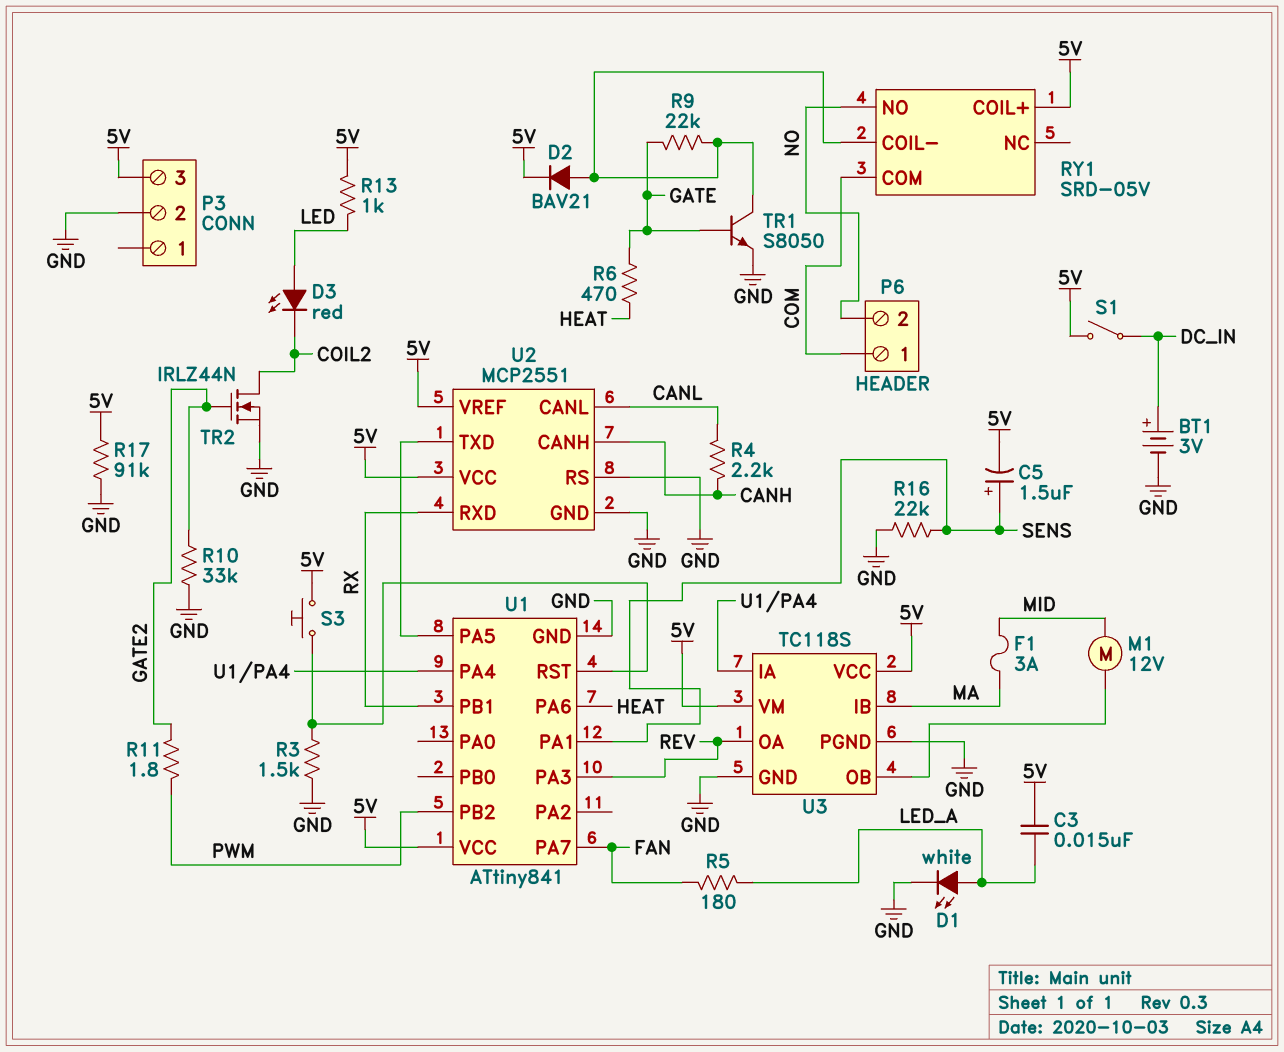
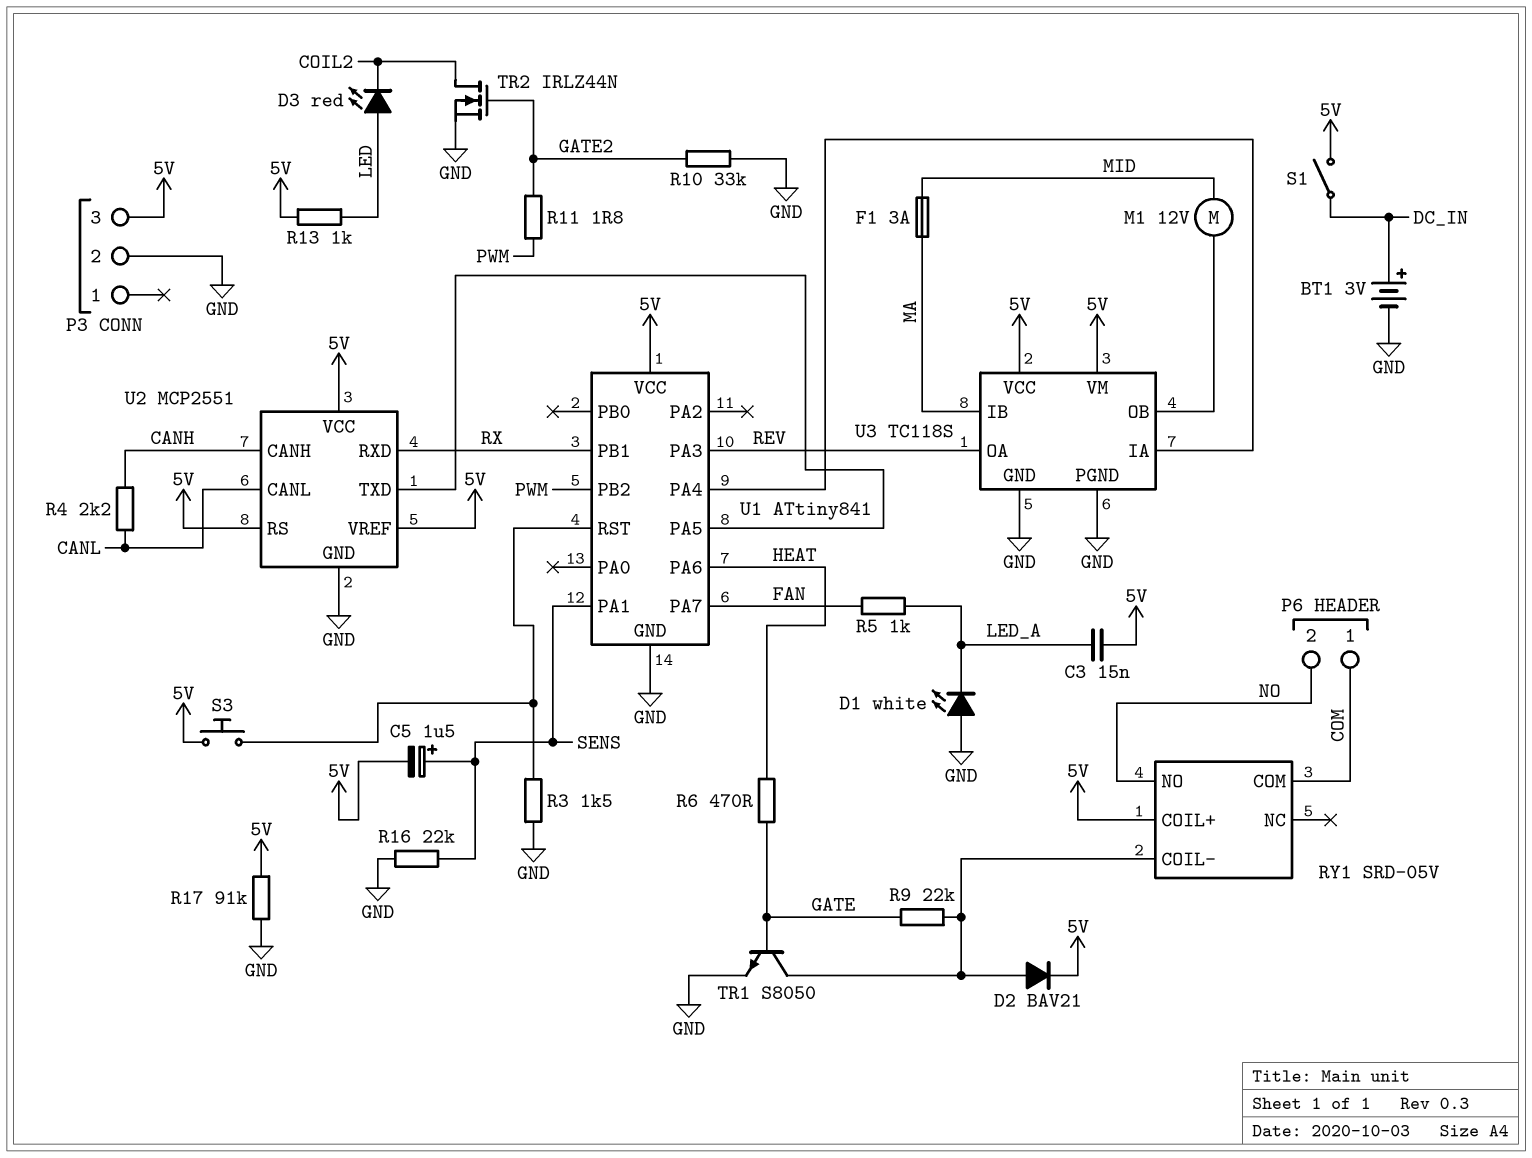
D1: LED white (A LED_A, K GND) -> LED white (A GND, K LED_A)
R5: 180 (FAN, LED_A) -> 1k (FAN, LED_A)
U2 pin RS: GND -> 5V

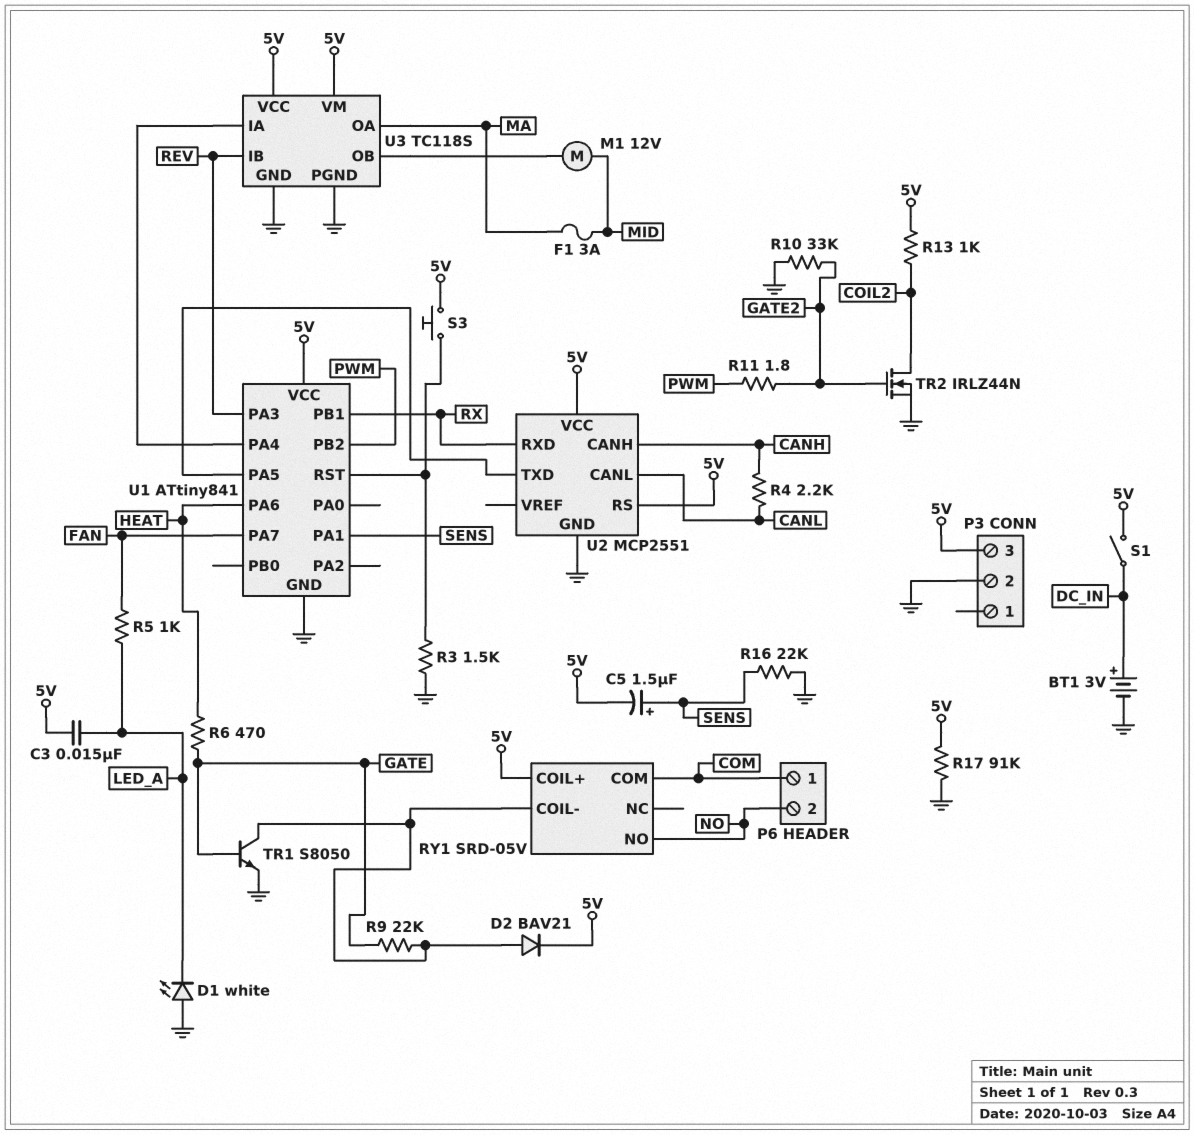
D3: LED red (A LED, K COIL2) -> none
R13: 1k (5V, LED) -> 1k (5V, COIL2)
U2 pin VREF: 5V -> none
U3 pin IB: MA -> REV
U3 pin OA: REV -> MA

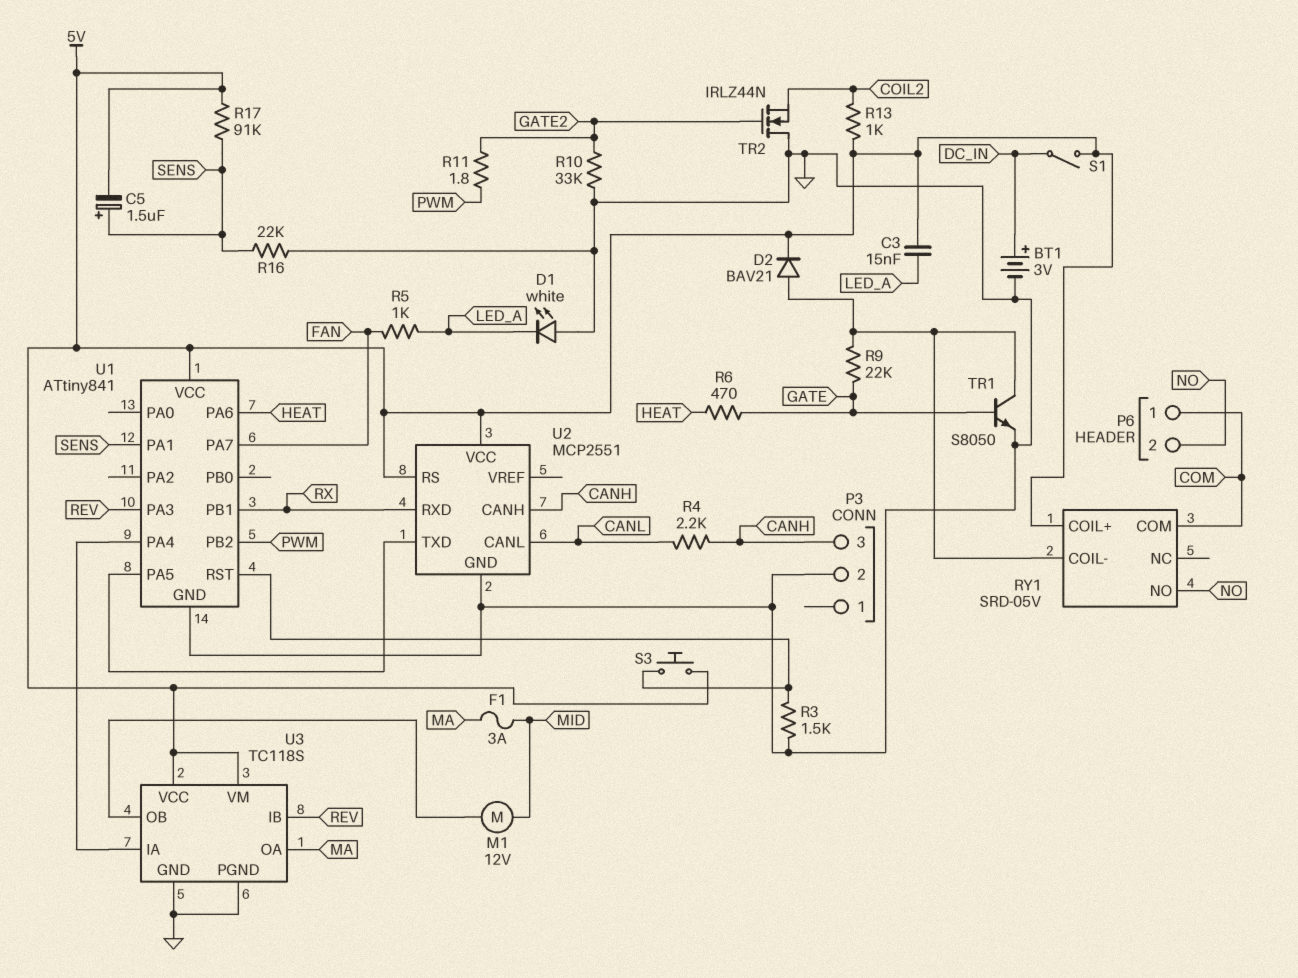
P3 pin 3: 5V -> CANH
R17: 91k (5V, GND) -> 91k (5V, SENS)
TR2: NMOS IRLZ44N (G GATE2, D COIL2, S GND) -> NMOS IRLZ44N (G GATE2, D GND, S COIL2)

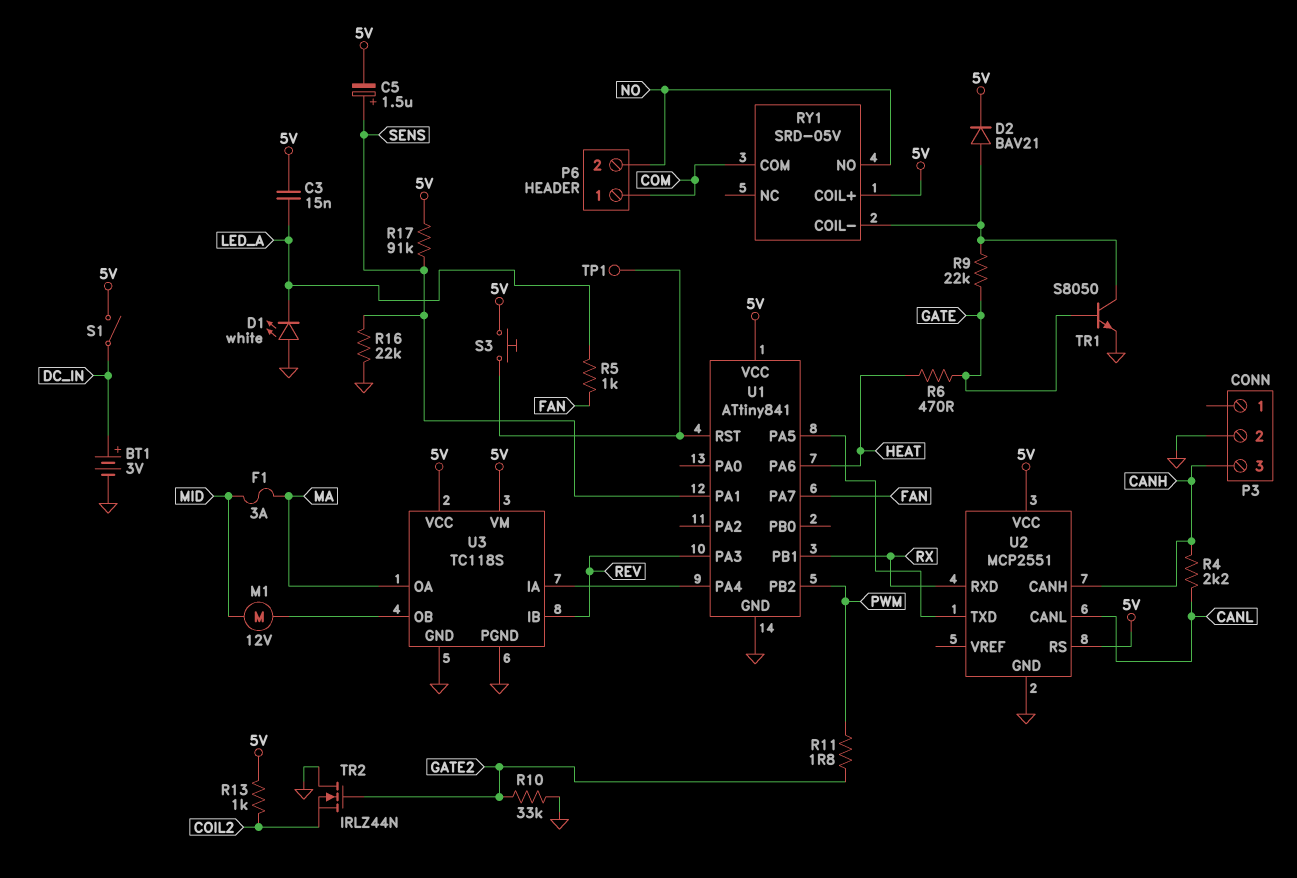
R3: 1.5k (GND, U1/RST) -> none
TP1: none -> test point (U1/RST)

